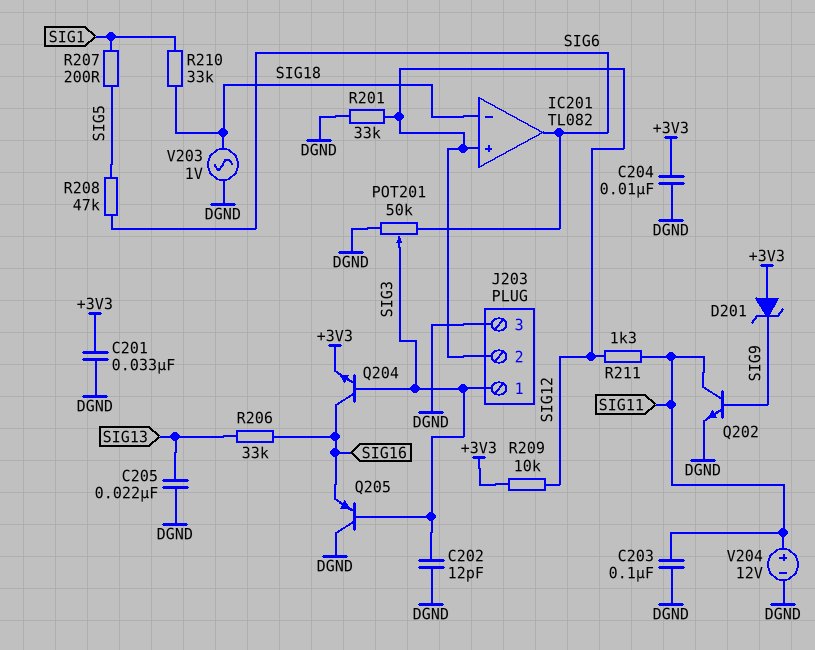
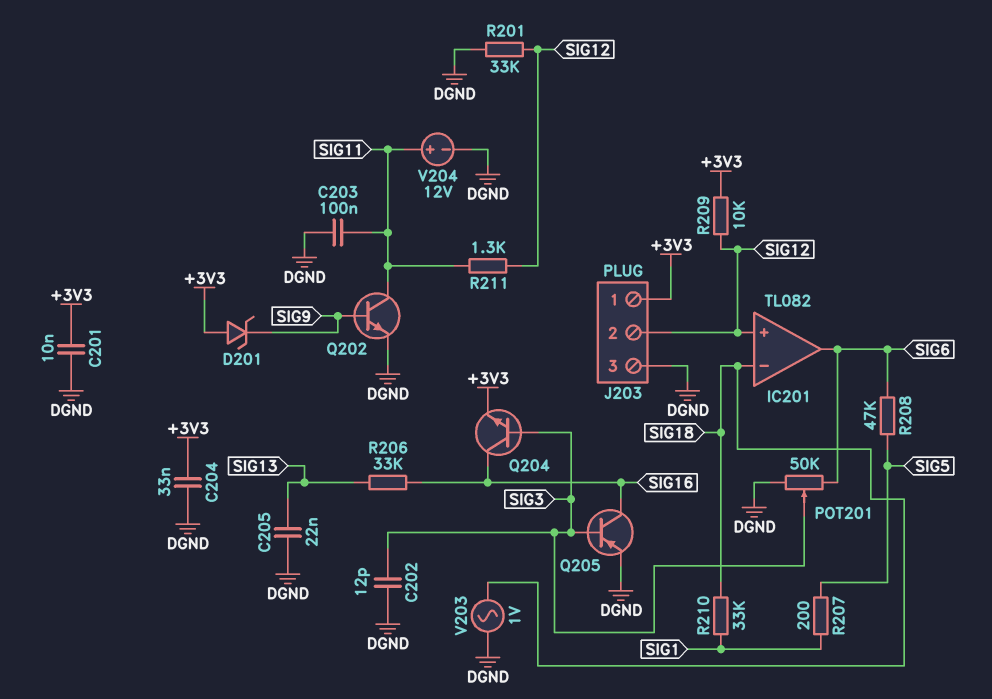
C201: 33nF (+3V3, DGND) -> 10nF (+3V3, DGND)
C204: 10nF (+3V3, DGND) -> 33nF (+3V3, DGND)
J203 pin 1: SIG3 -> +3V3
Q205: PNP (B SIG3, C DGND, E SIG16) -> PNP (B SIG3, C SIG16, E DGND)

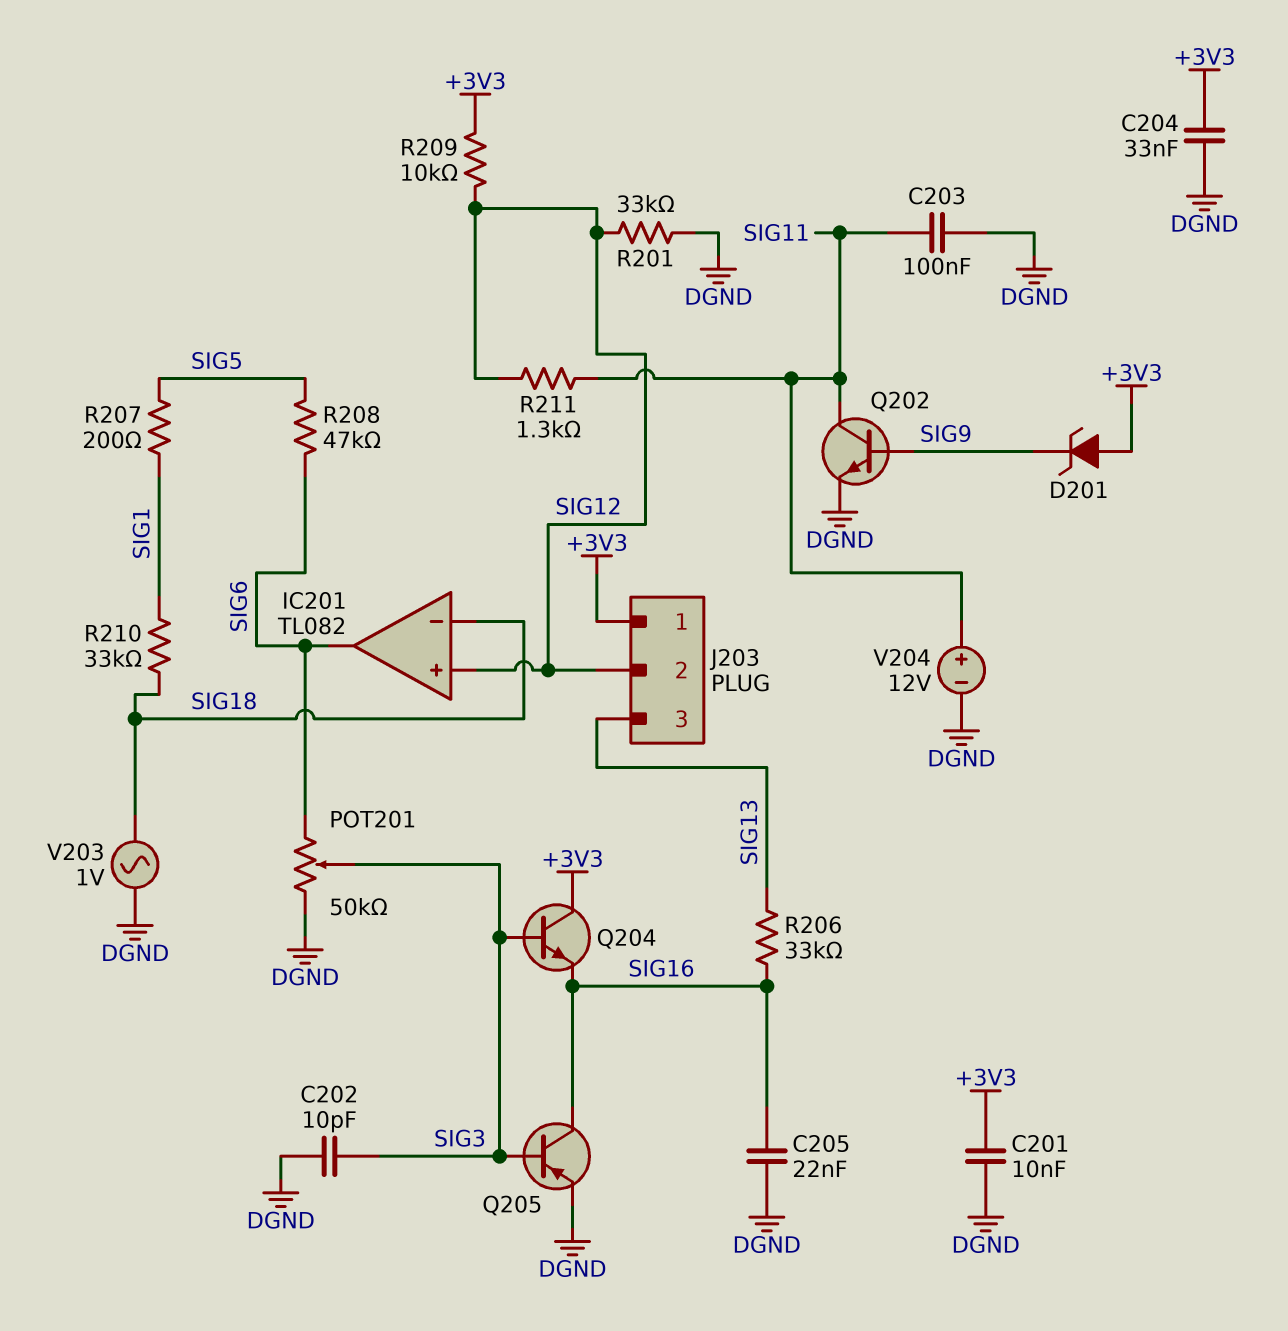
C202: 12pF (DGND, SIG3) -> 10pF (DGND, SIG3)
C205: 22nF (DGND, SIG13) -> 22nF (DGND, SIG16)
J203 pin 3: DGND -> SIG13
Q204: NPN (B SIG3, C SIG16, E +3V3) -> NPN (B SIG3, C +3V3, E SIG16)

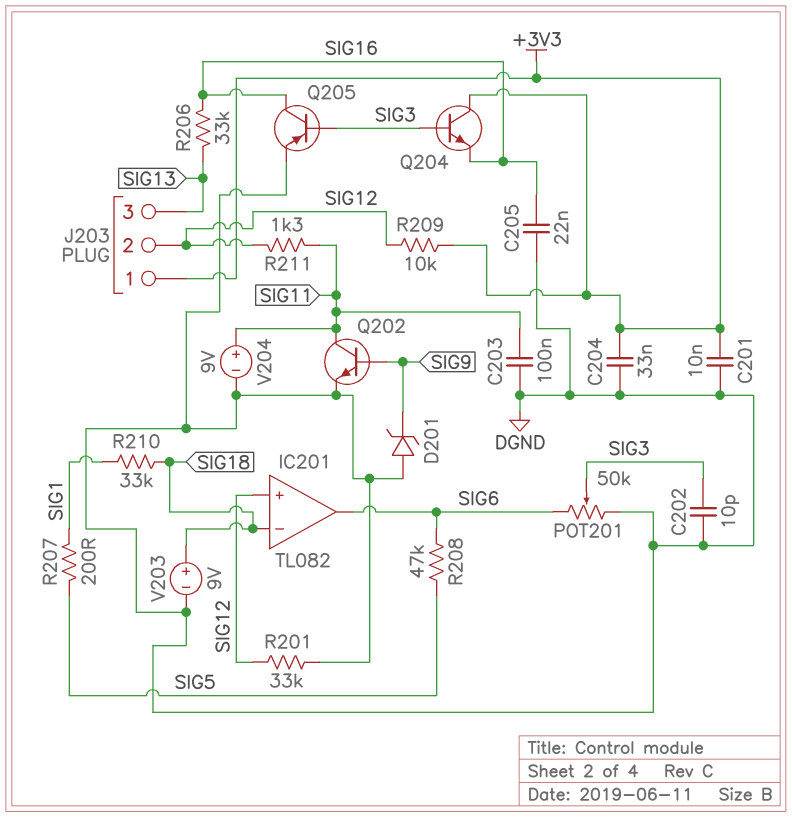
D201: zener (A +3V3, K SIG9) -> zener (A DGND, K SIG9)
V203: AC 1V (DGND, SIG18) -> 9V (plus SIG18, minus DGND)
V204: 12V (plus SIG11, minus DGND) -> 9V (plus SIG11, minus DGND)

